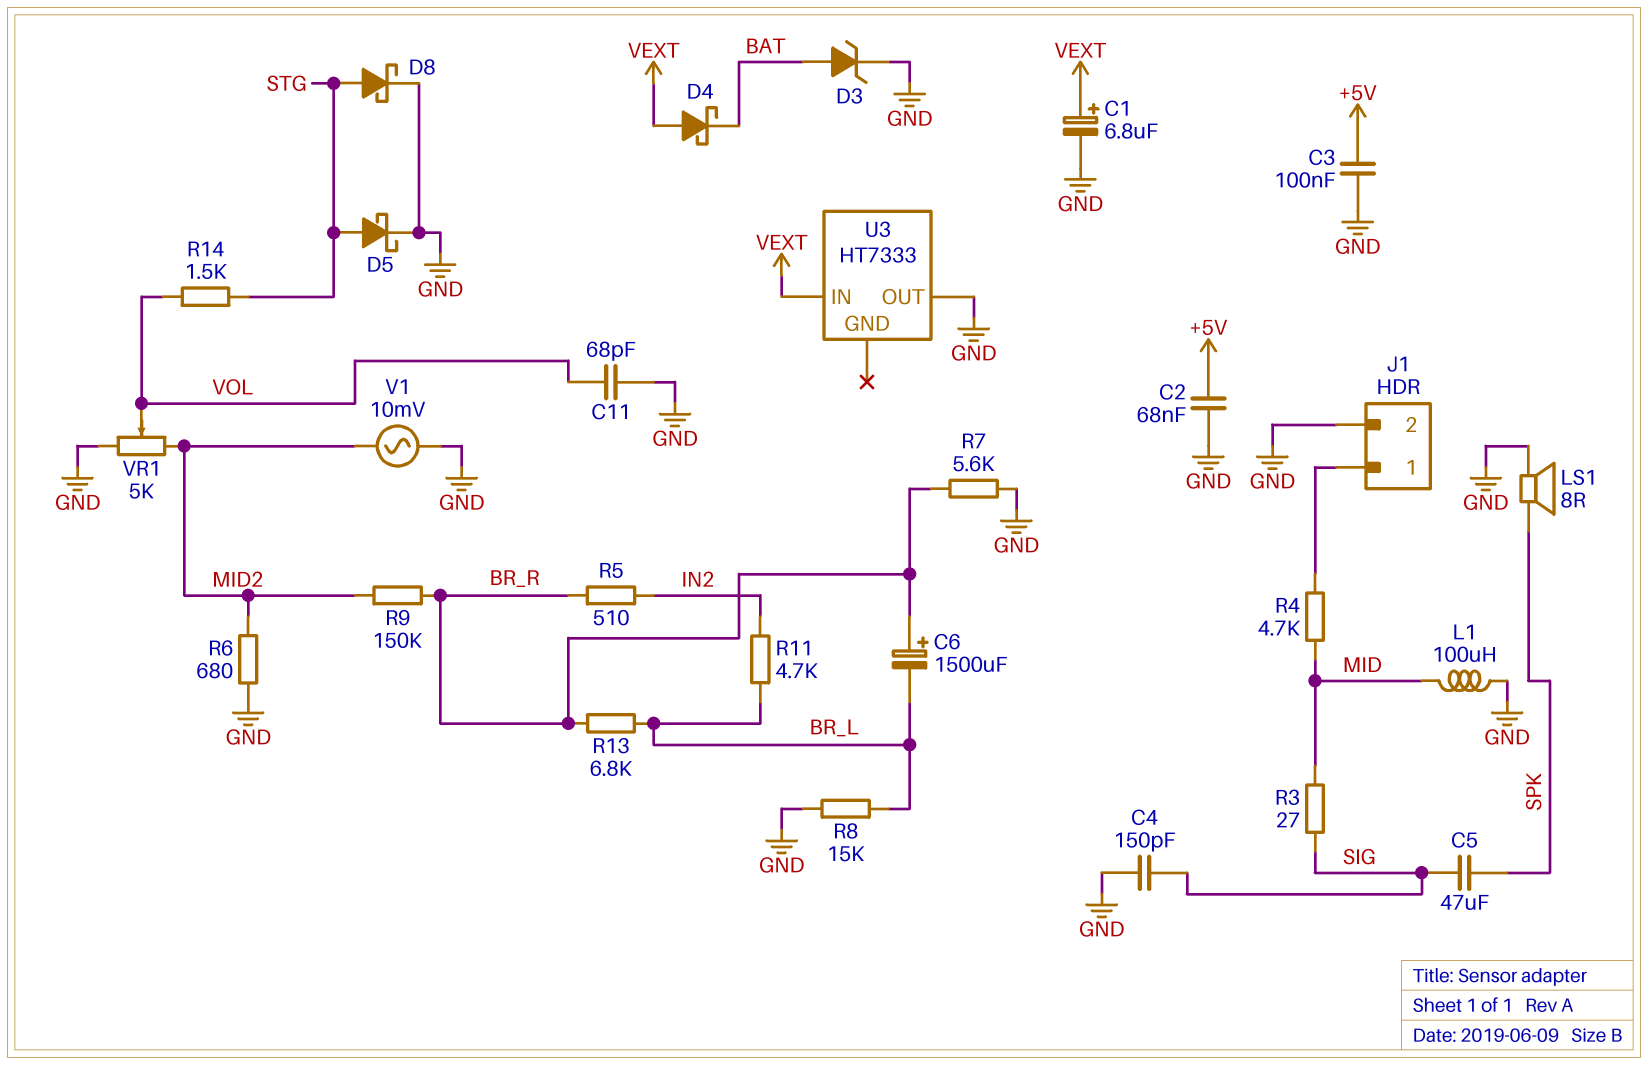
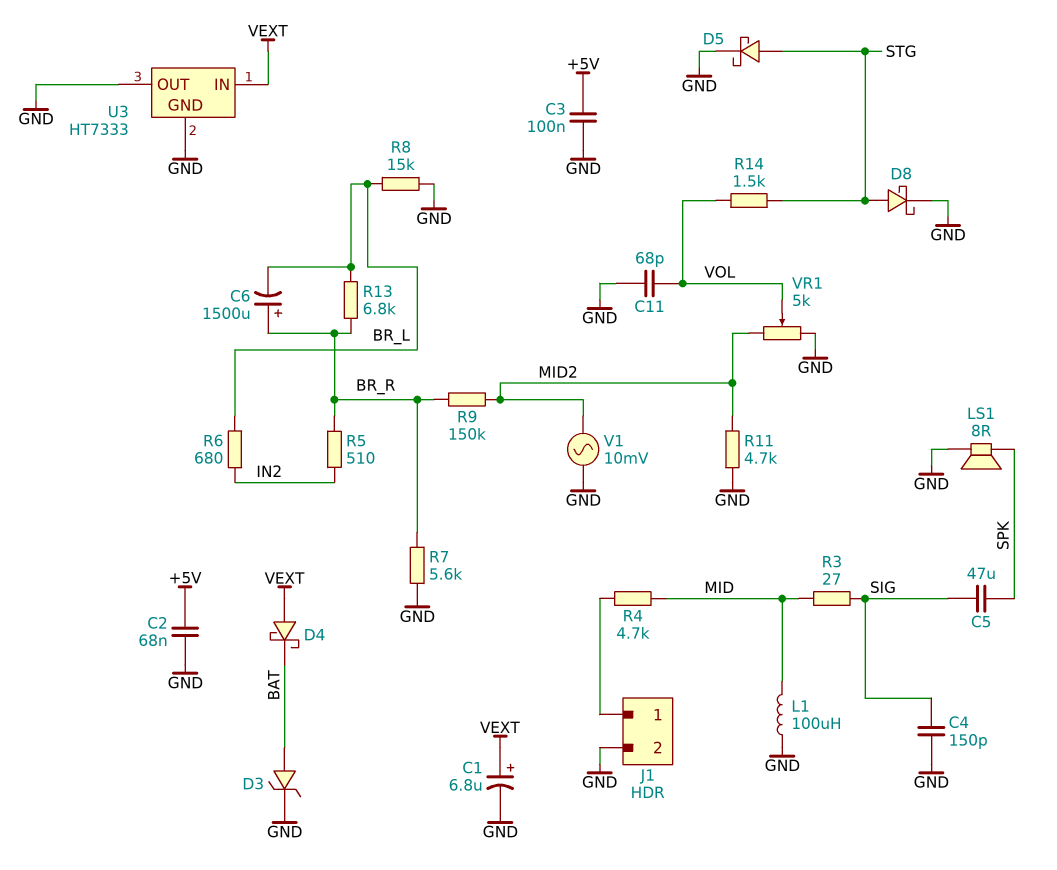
R6: 680 (GND, MID2) -> 680 (BR_L, IN2)
R11: 4.7k (BR_L, IN2) -> 4.7k (GND, MID2)
U3 pin GND: none -> GND

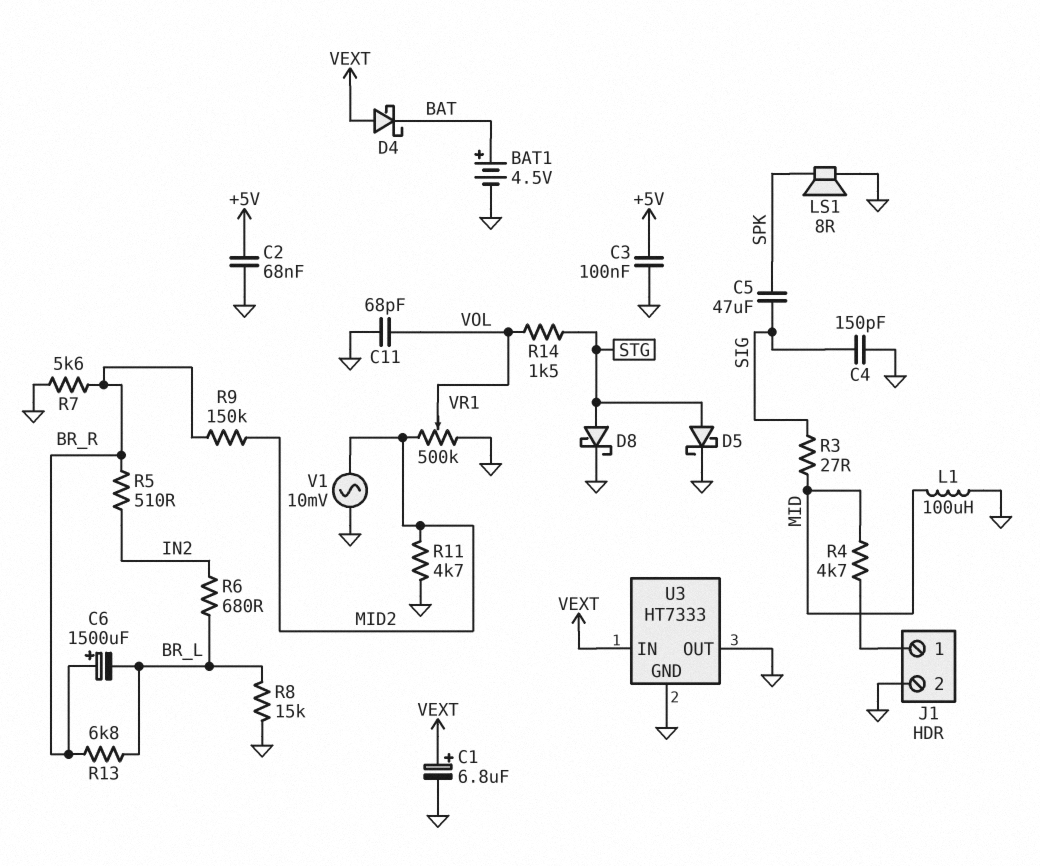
BAT1: none -> 4.5V (plus BAT, minus GND)
D3: zener (A BAT, K GND) -> none
VR1: 5k (GND, MID2, wiper VOL) -> 500k (GND, MID2, wiper VOL)

